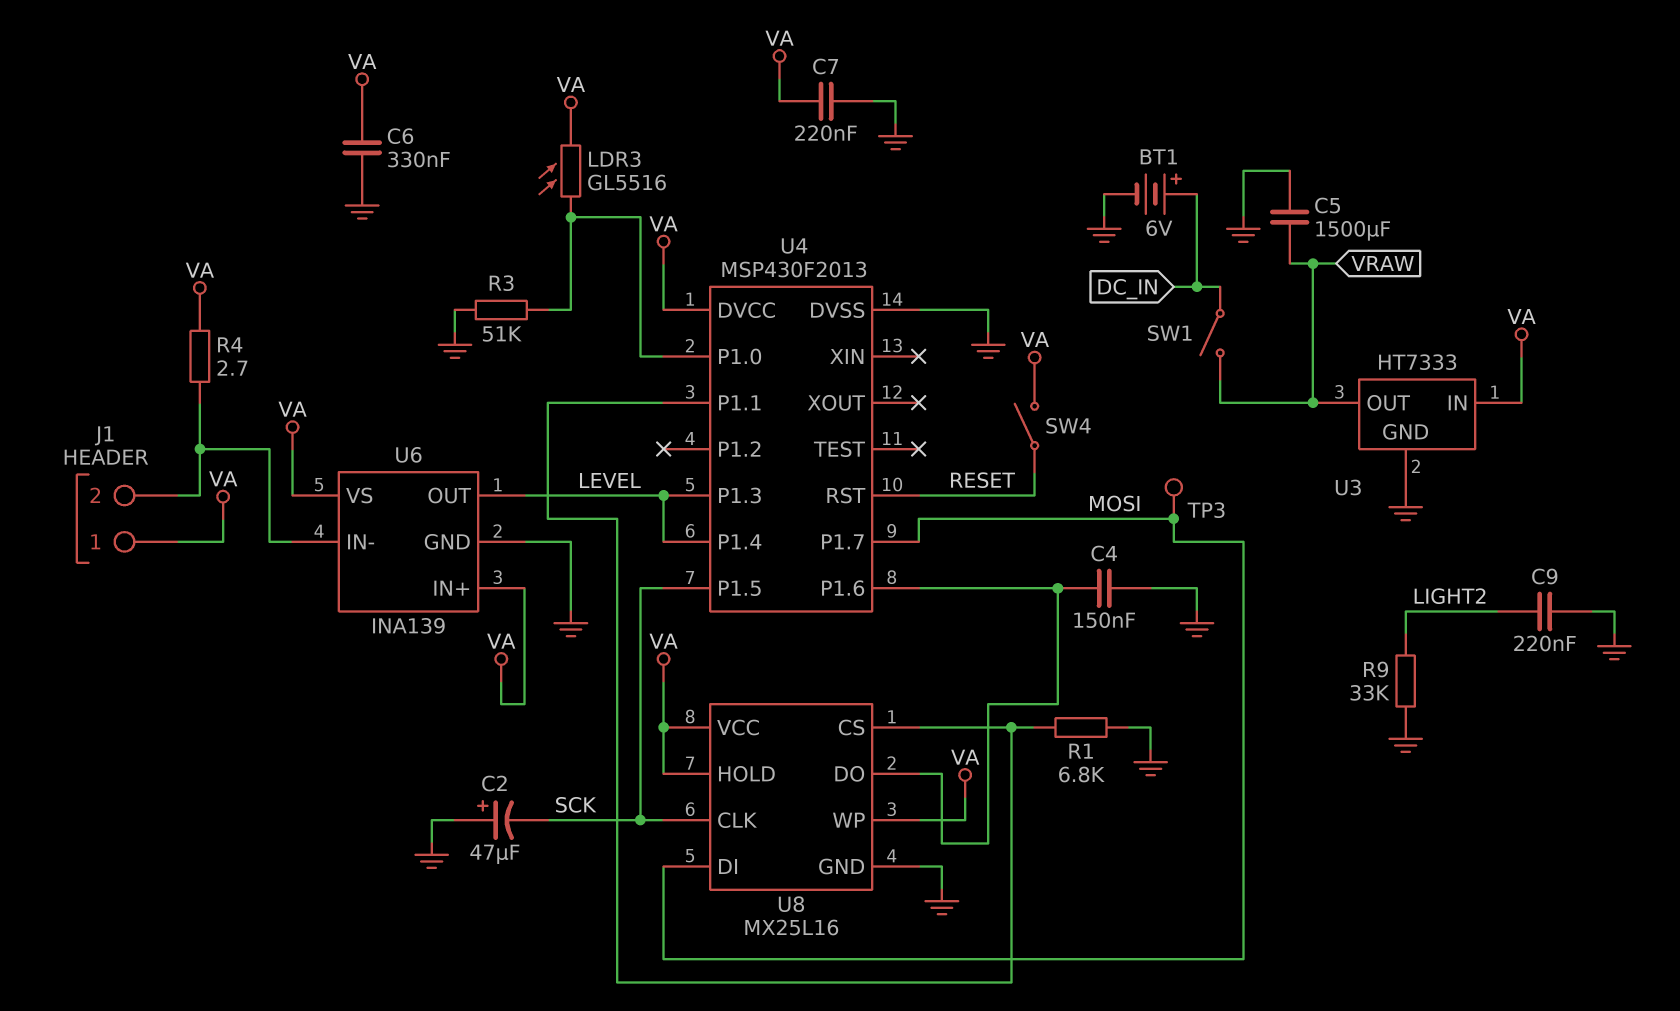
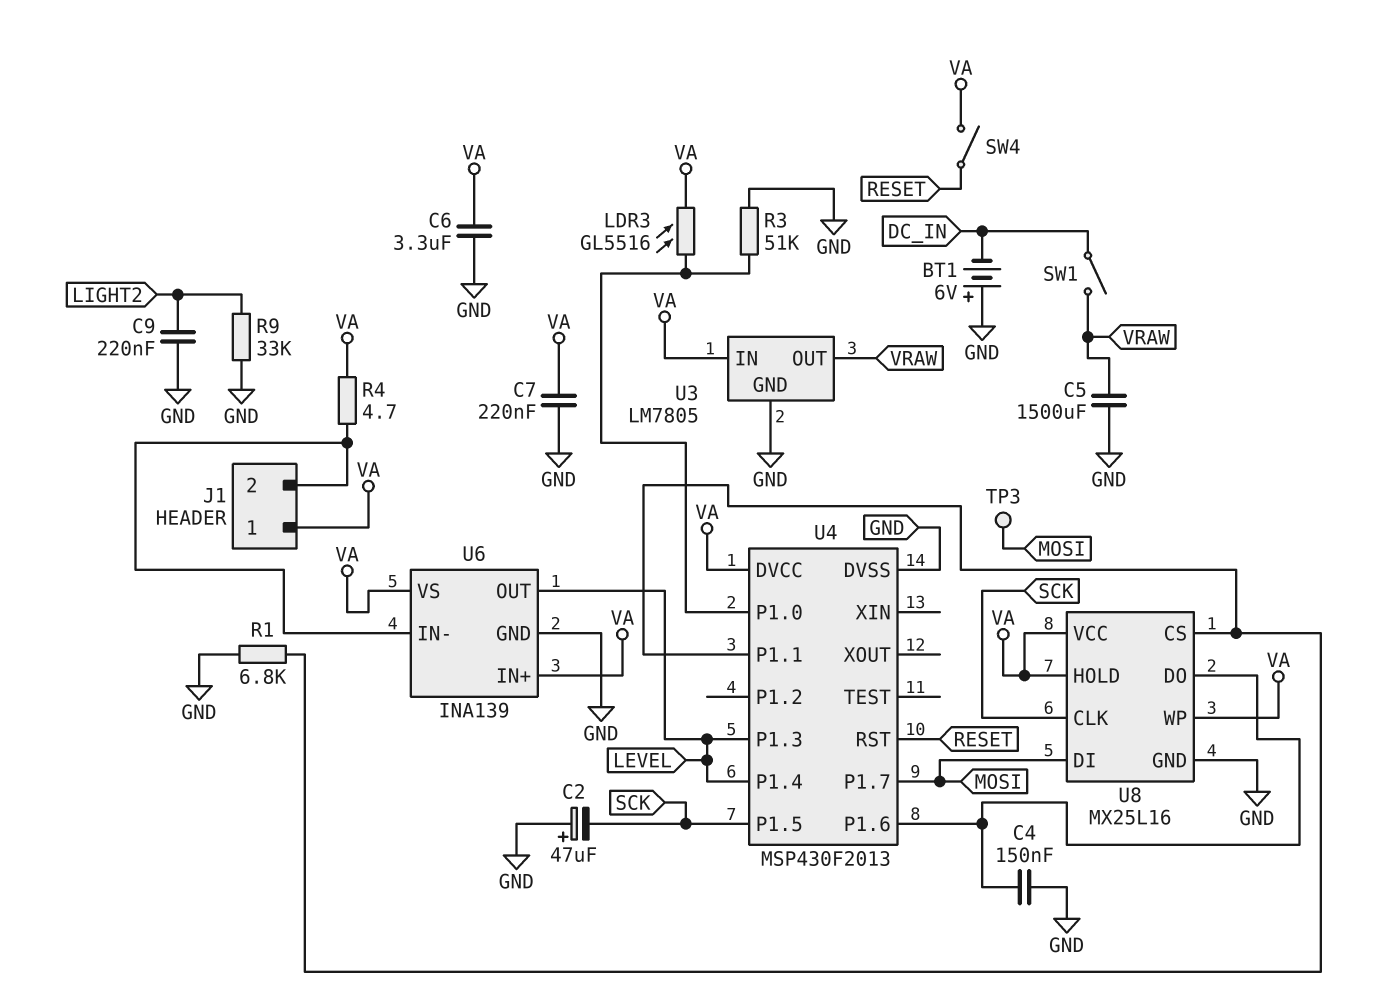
BT1: 6V (plus DC_IN, minus GND) -> 6V (plus GND, minus DC_IN)
C6: 330nF (GND, VA) -> 3.3uF (GND, VA)
R4: 2.7 (J1/2, VA) -> 4.7 (J1/2, VA)
U3: HT7333 -> LM7805

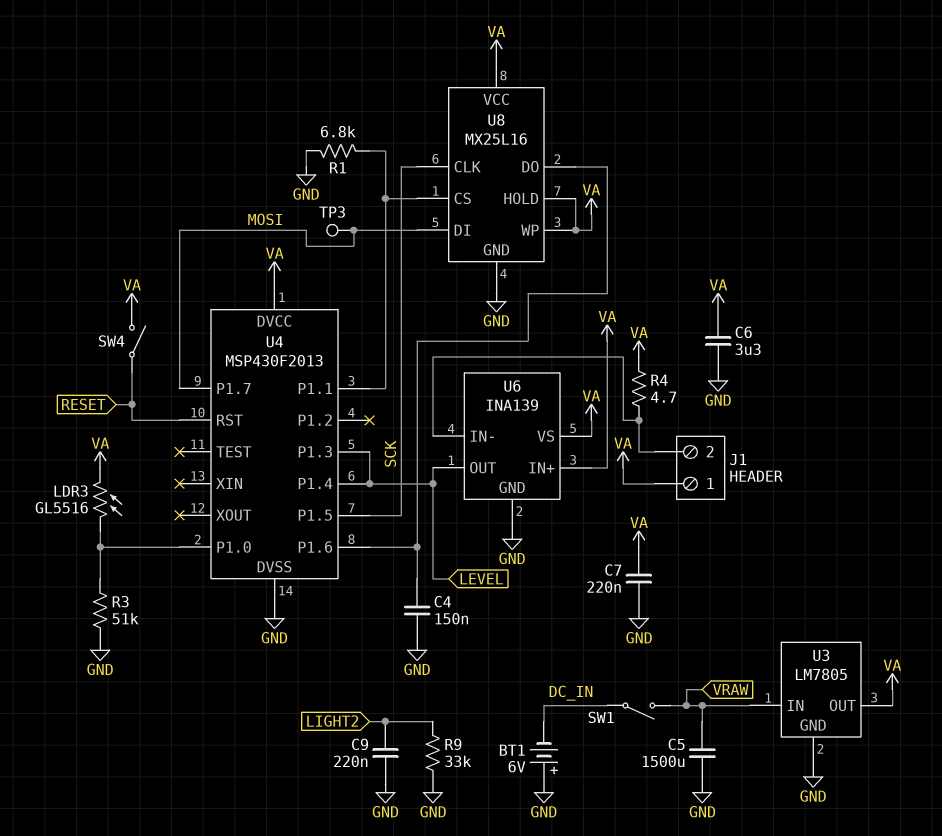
C2: 47uF (plus GND, minus SCK) -> none
U3 pin IN: VA -> VRAW
U3 pin OUT: VRAW -> VA

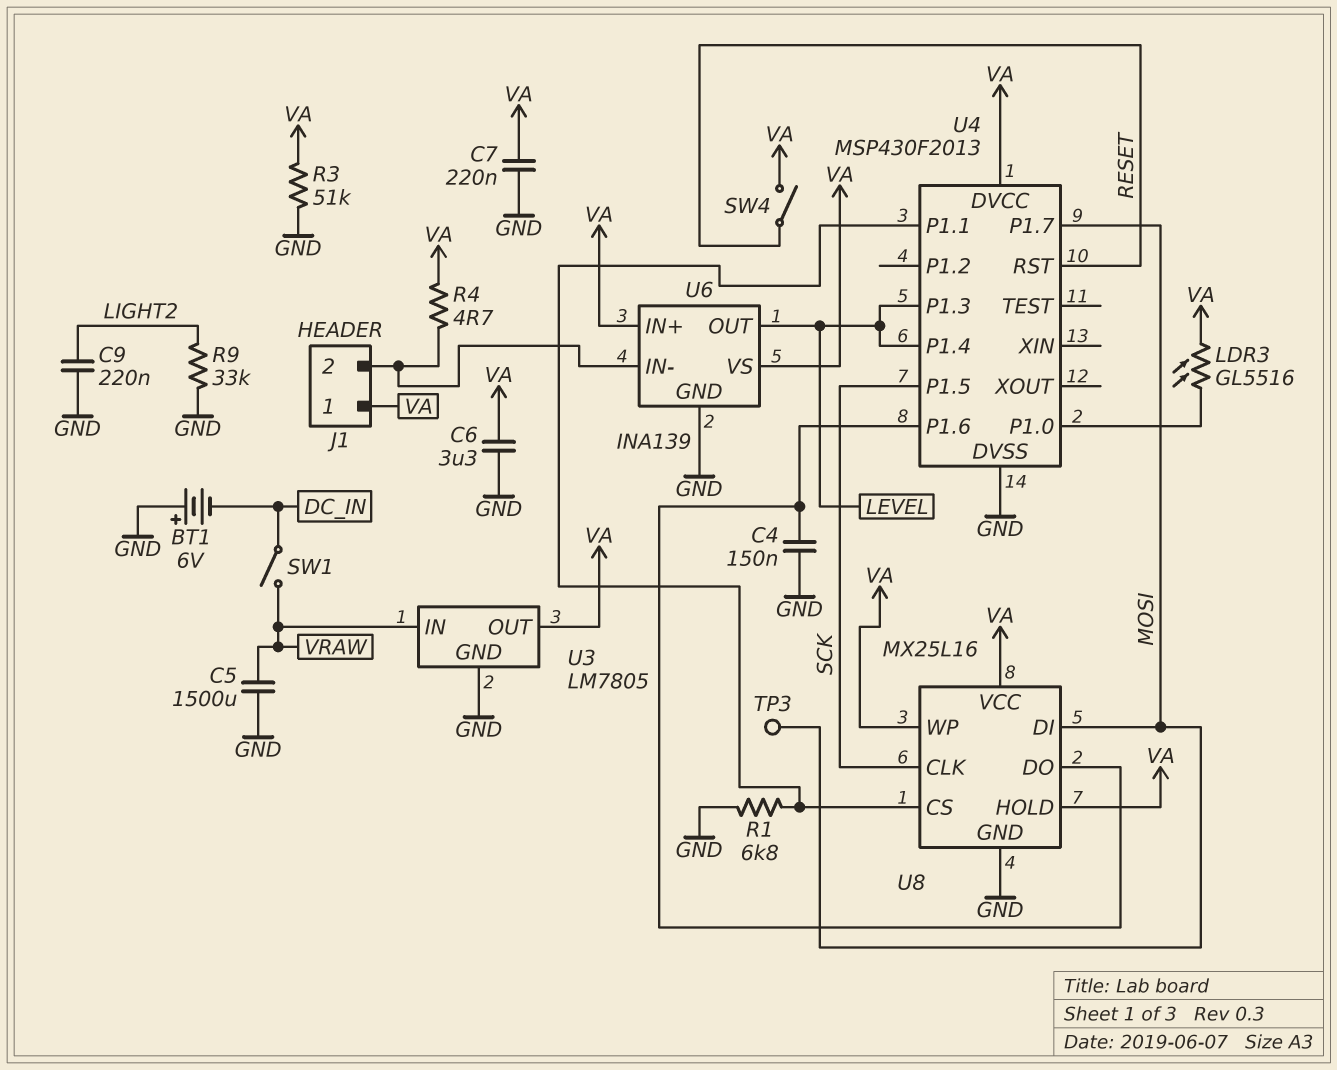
R3: 51k (GND, U4/P1.0) -> 51k (GND, VA)

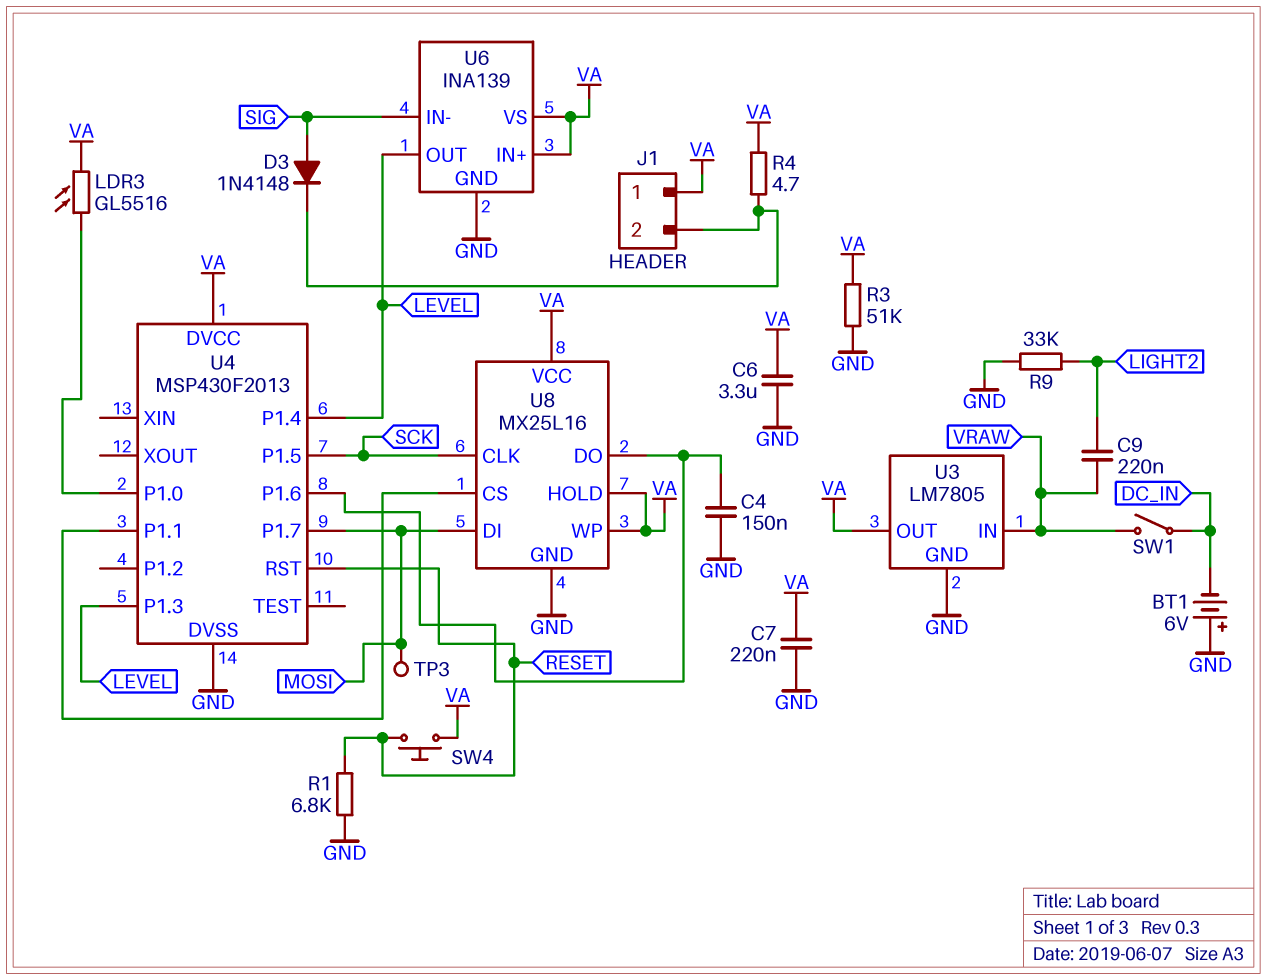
C5: 1500uF (GND, VRAW) -> none
C9: 220nF (GND, LIGHT2) -> 220nF (LIGHT2, VRAW)
D3: none -> diode 1N4148 (A SIG, K J1/2)
R1: 6.8k (GND, U4/P1.1) -> 6.8k (GND, RESET)
SW4: switch (RESET, VA) -> button (RESET, VA)
U6 pin IN-: J1/2 -> SIG

